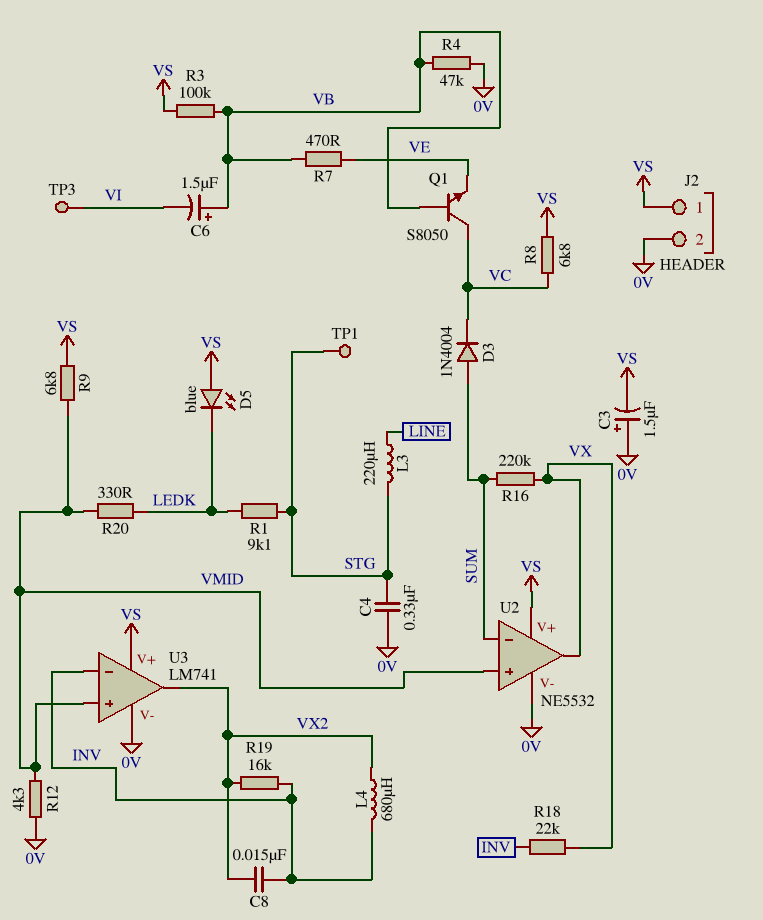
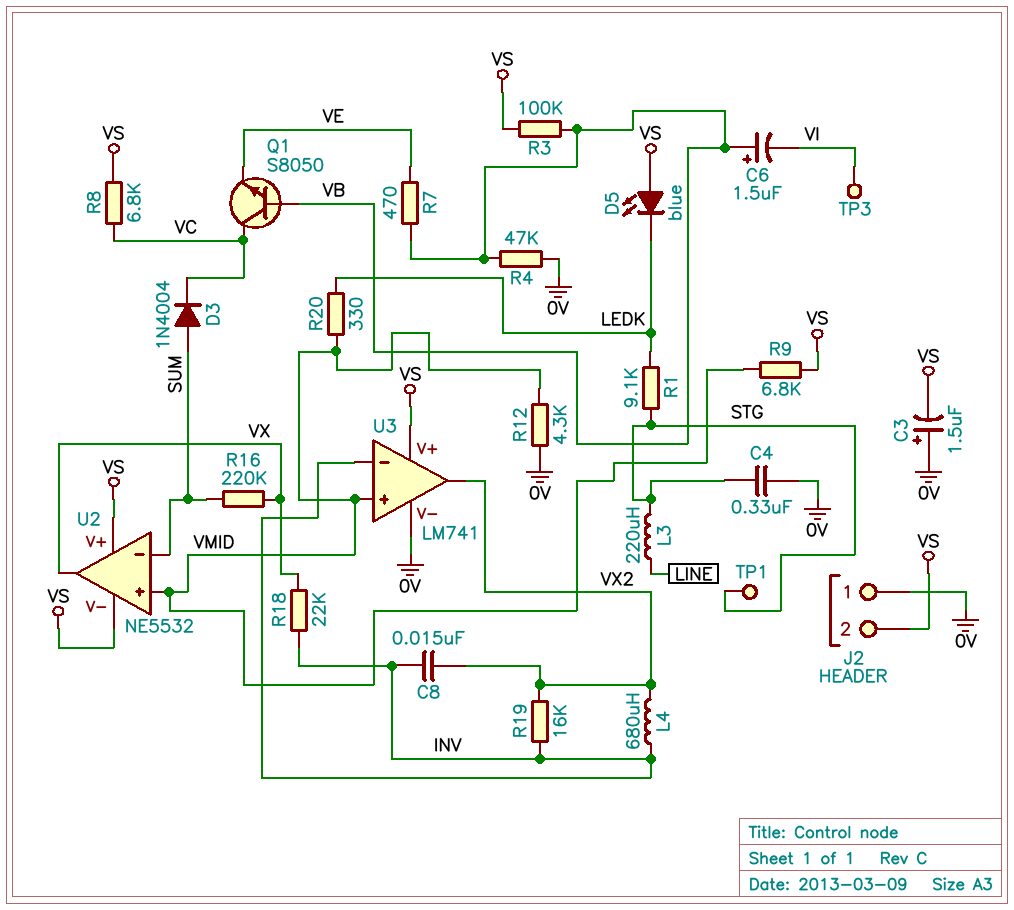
J2 pin 1: VS -> 0V
J2 pin 2: 0V -> VS
U2 pin V-: 0V -> VS

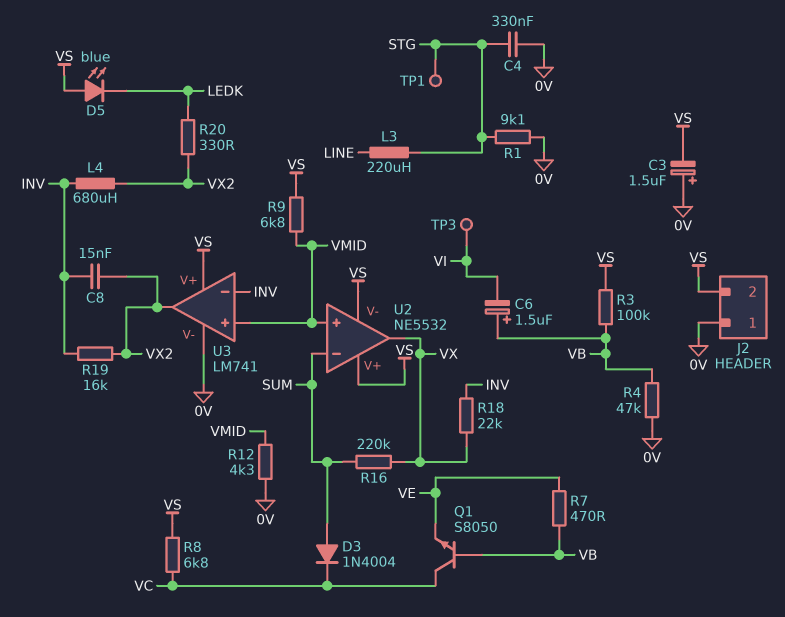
R1: 9.1k (LEDK, STG) -> 9.1k (0V, STG)
R20: 330 (LEDK, VMID) -> 330 (LEDK, VX2)

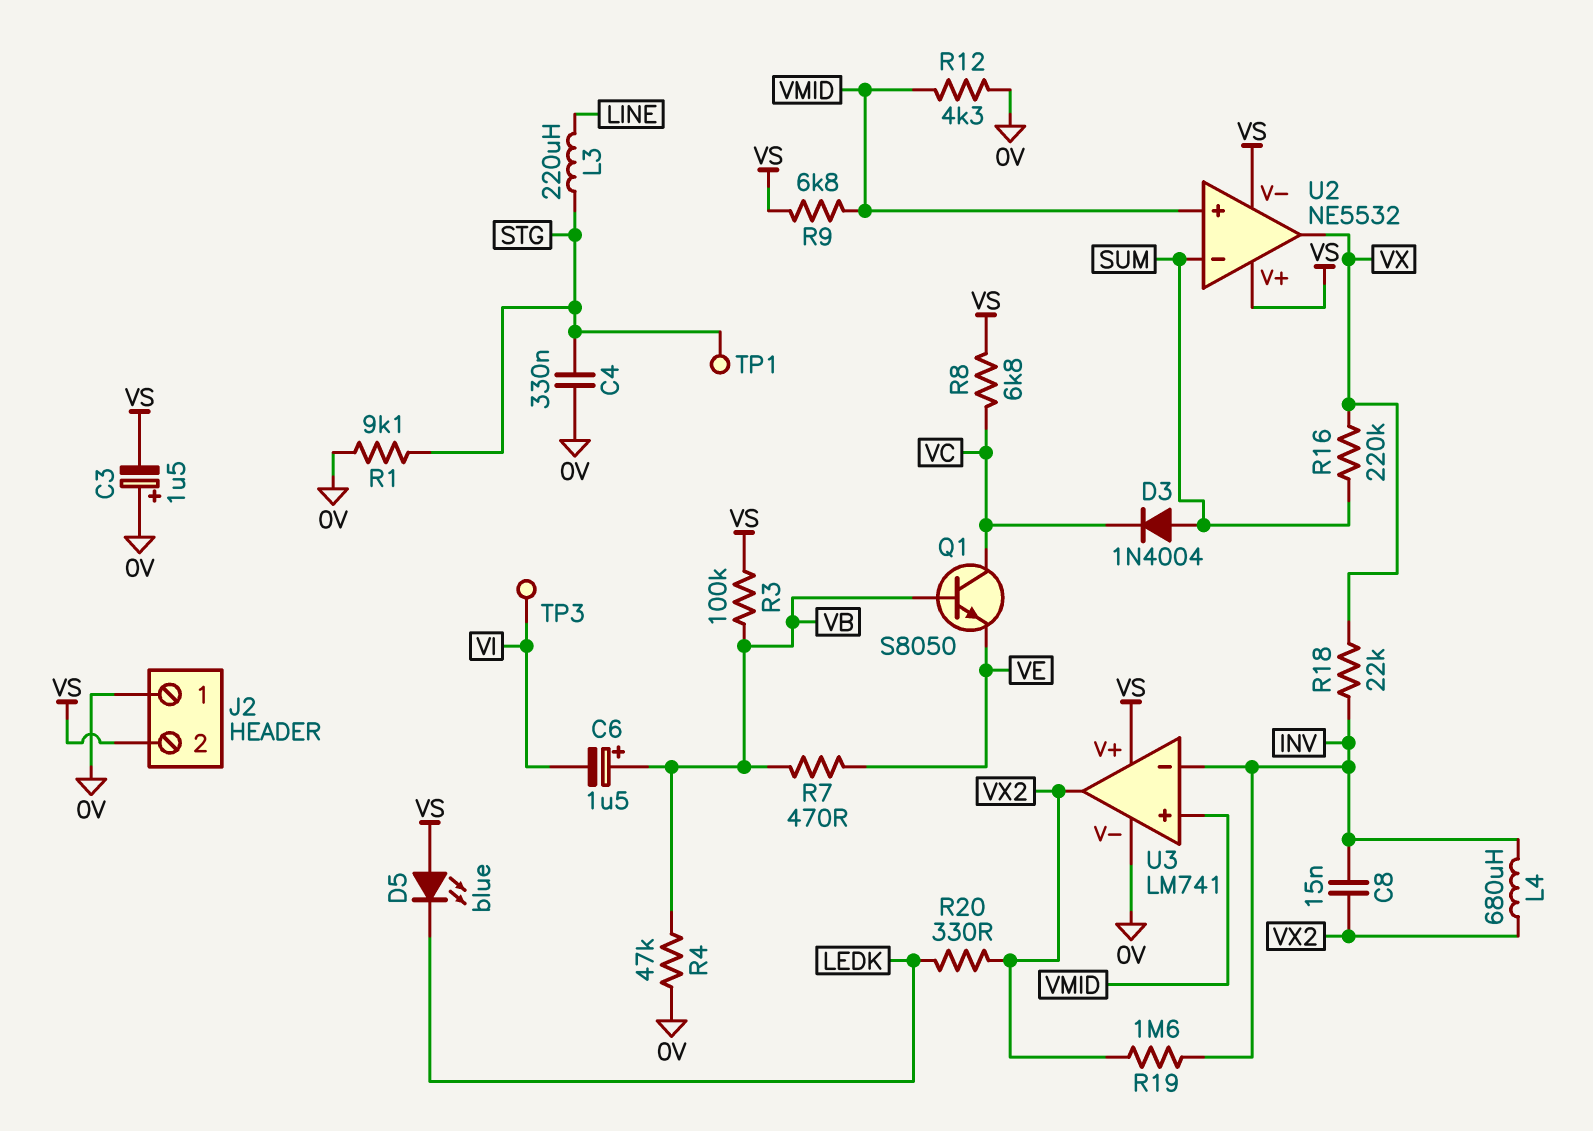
R19: 16k (INV, VX2) -> 1.6M (INV, VX2)

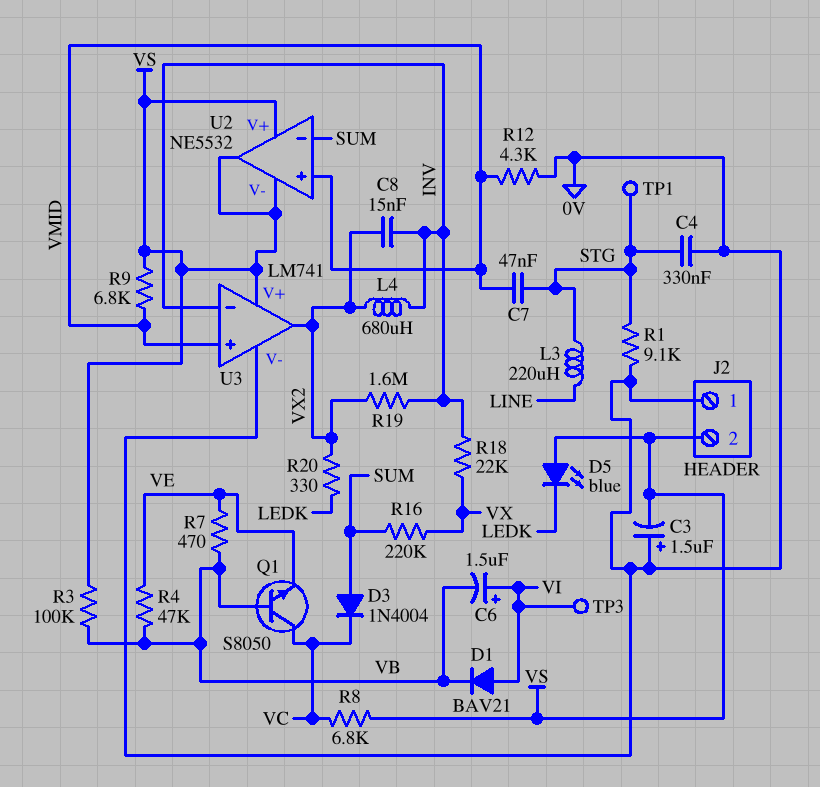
C6: 1.5uF (plus VB, minus VI) -> 1.5uF (plus VI, minus VB)
C7: none -> 47nF (STG, VMID)
D1: none -> diode BAV21 (A VI, K VB)
R4: 47k (0V, VB) -> 47k (VB, VE)
U2 pin out: VX -> VS

